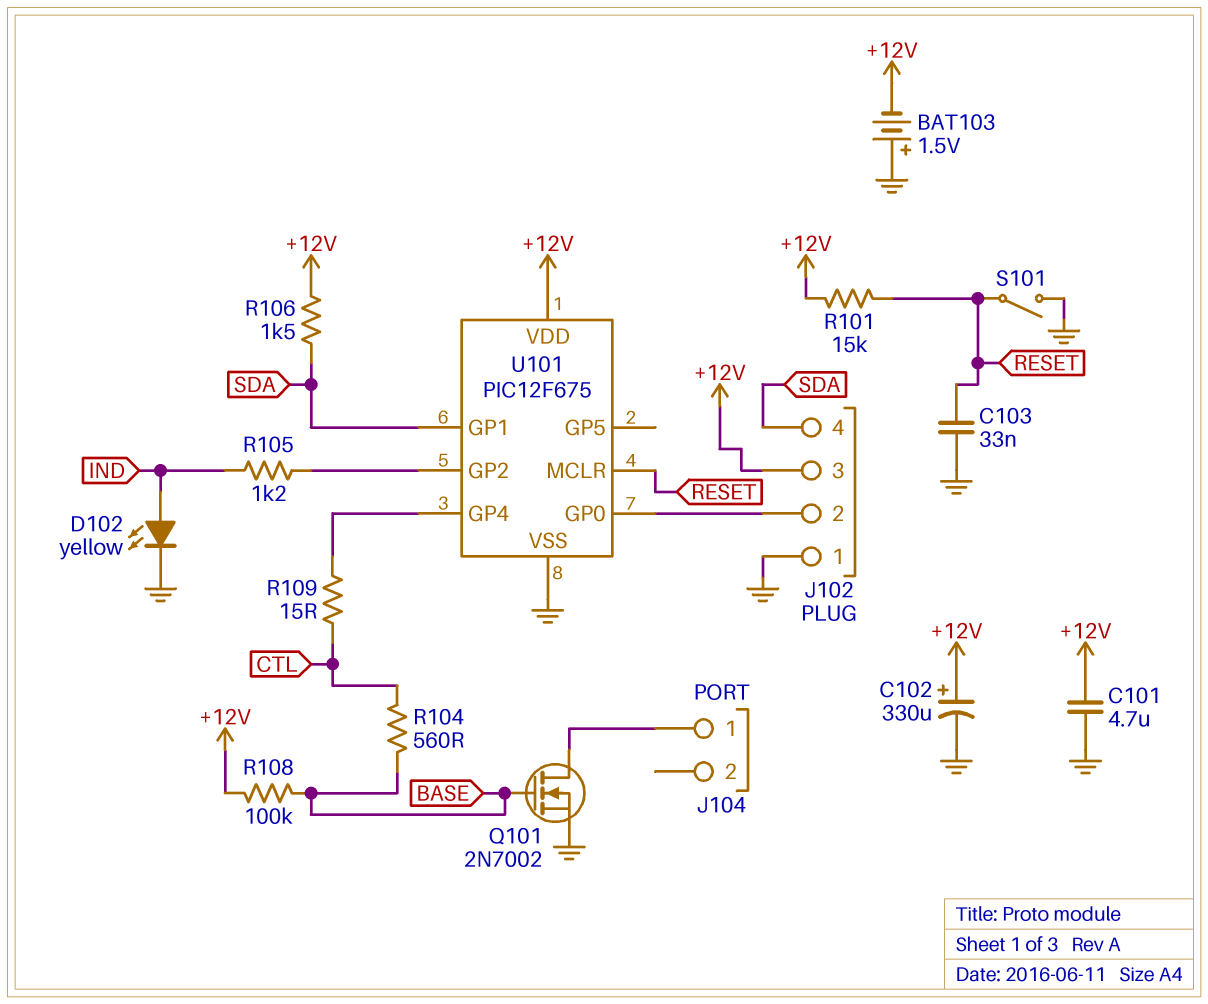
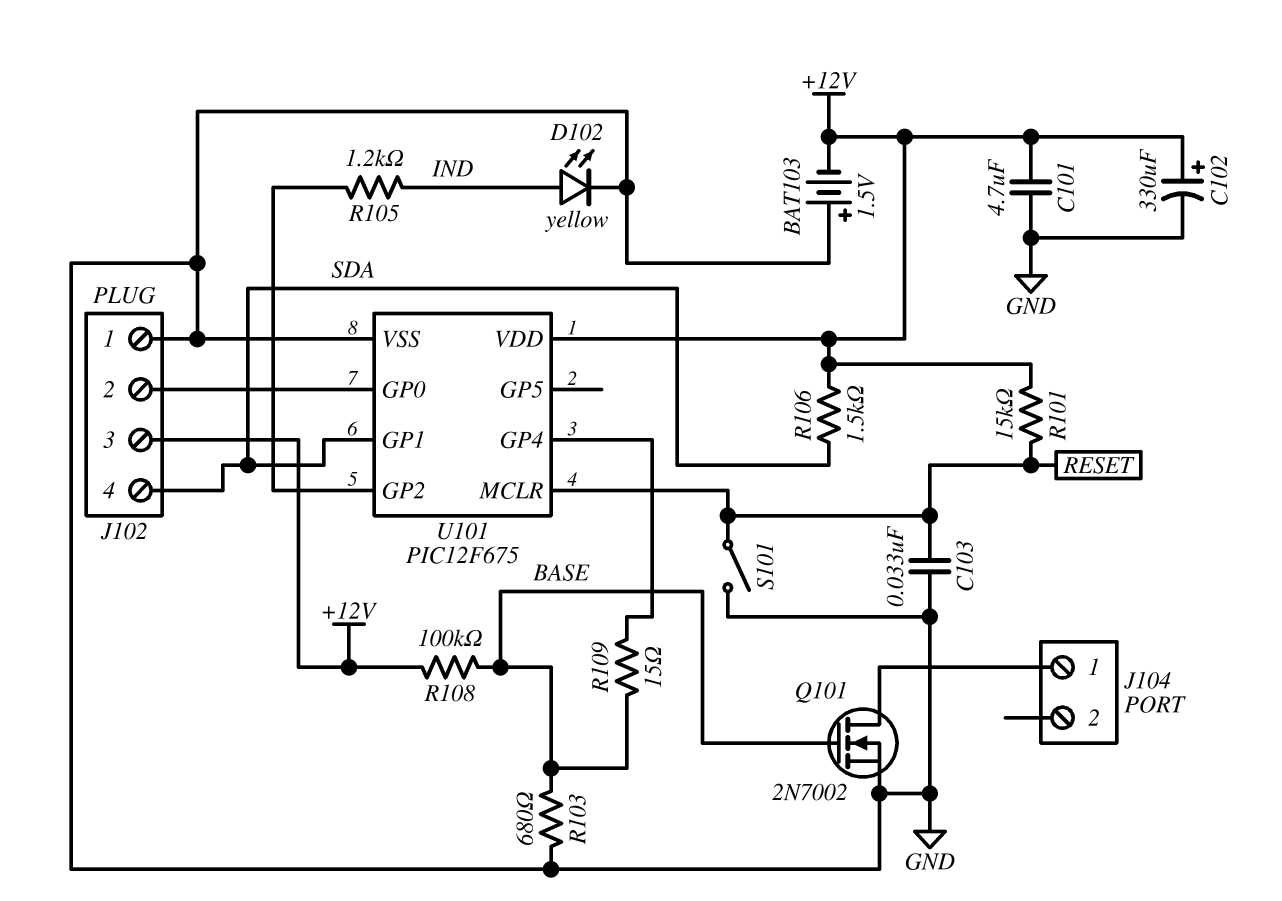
R103: none -> 680 (BASE, GND)
R104: 560 (BASE, CTL) -> none
R109: 15 (CTL, U101/GP4) -> 15 (BASE, U101/GP4)

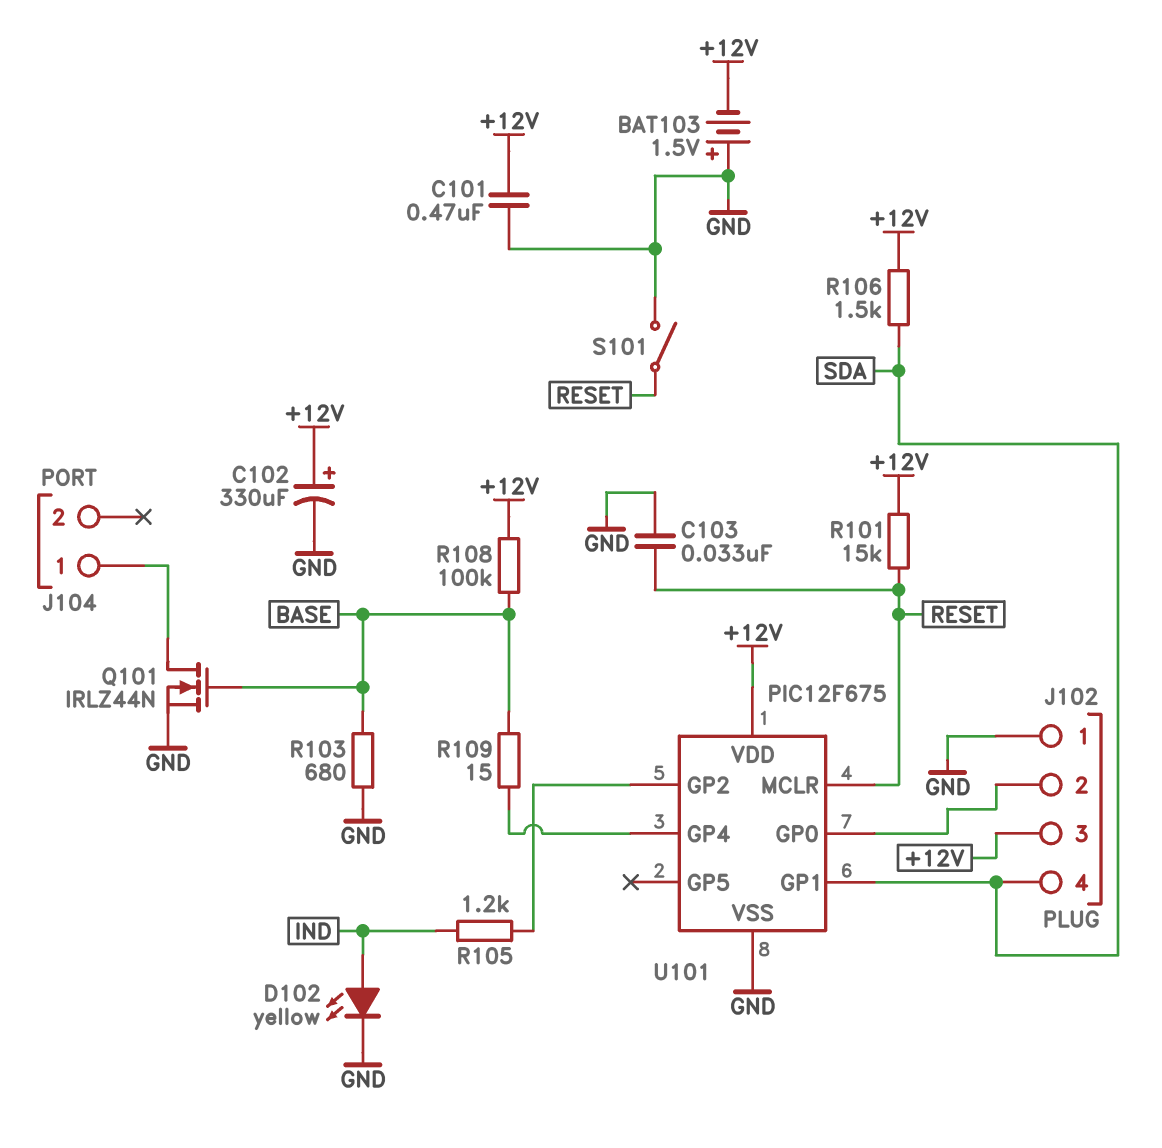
C101: 4.7uF (+12V, GND) -> 470nF (+12V, GND)
Q101: NMOS 2N7002 (G BASE, D J104/1, S GND) -> NMOS IRLZ44N (G BASE, D J104/1, S GND)

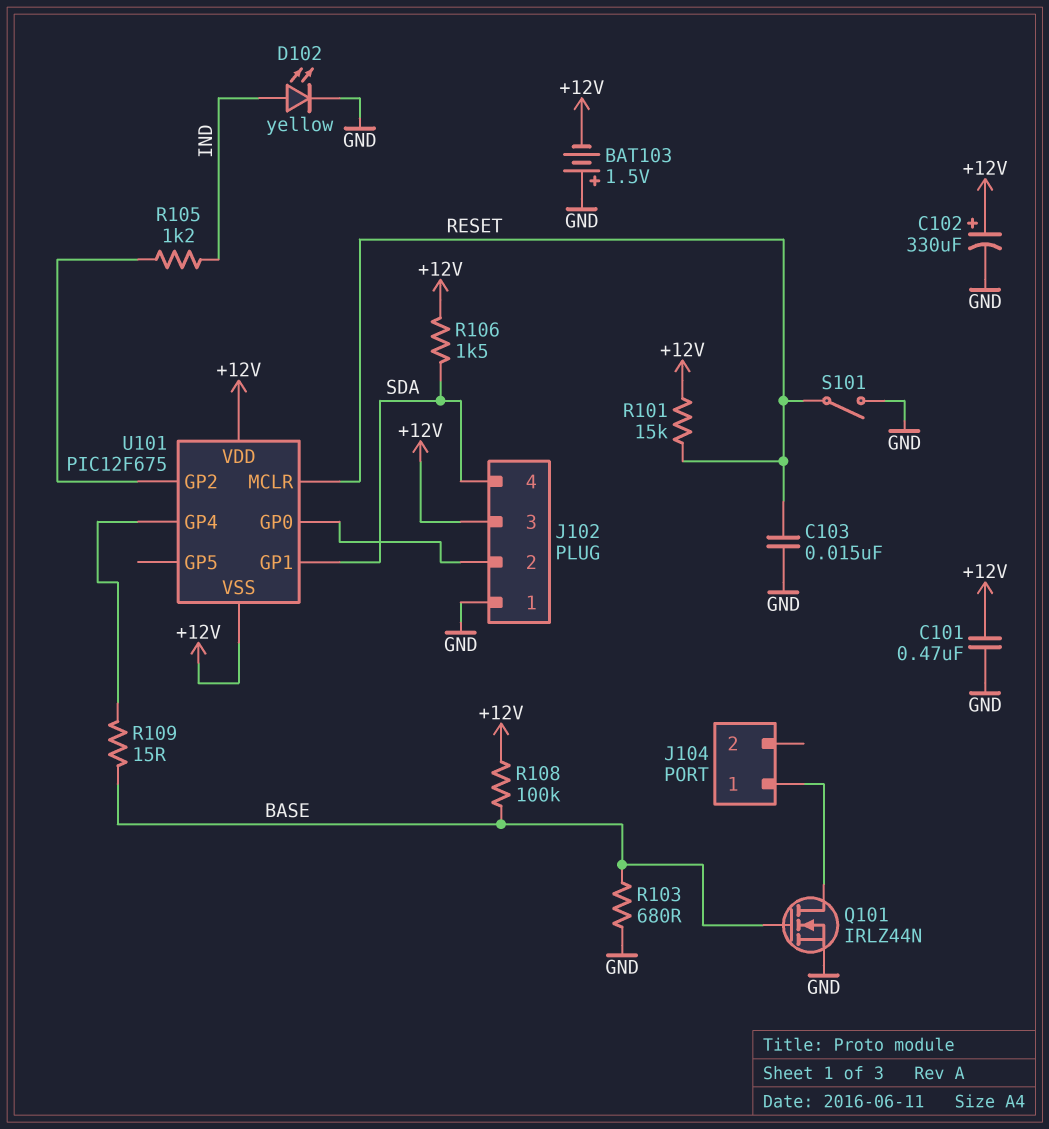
C103: 33nF (GND, RESET) -> 15nF (GND, RESET)
U101 pin VSS: GND -> +12V

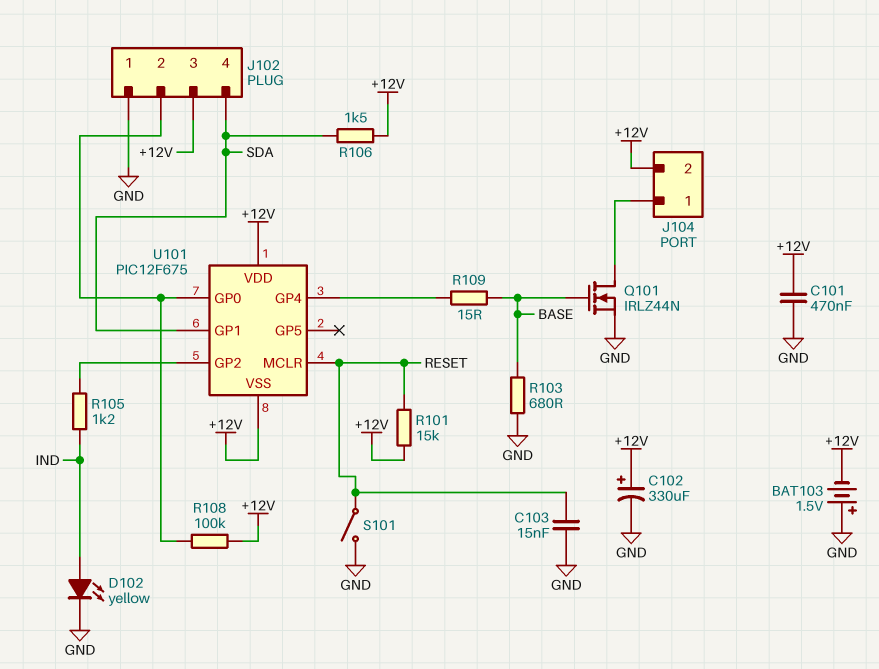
J104 pin 2: none -> +12V
R108: 100k (+12V, BASE) -> 100k (+12V, J102/2)

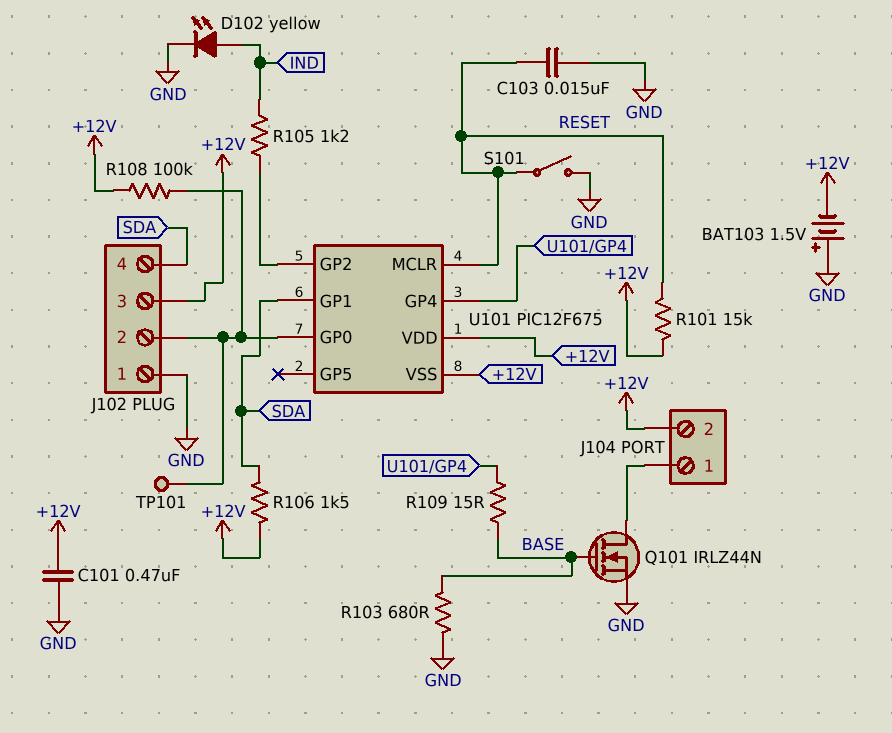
C102: 330uF (plus +12V, minus GND) -> none
TP101: none -> test point (J102/2)

